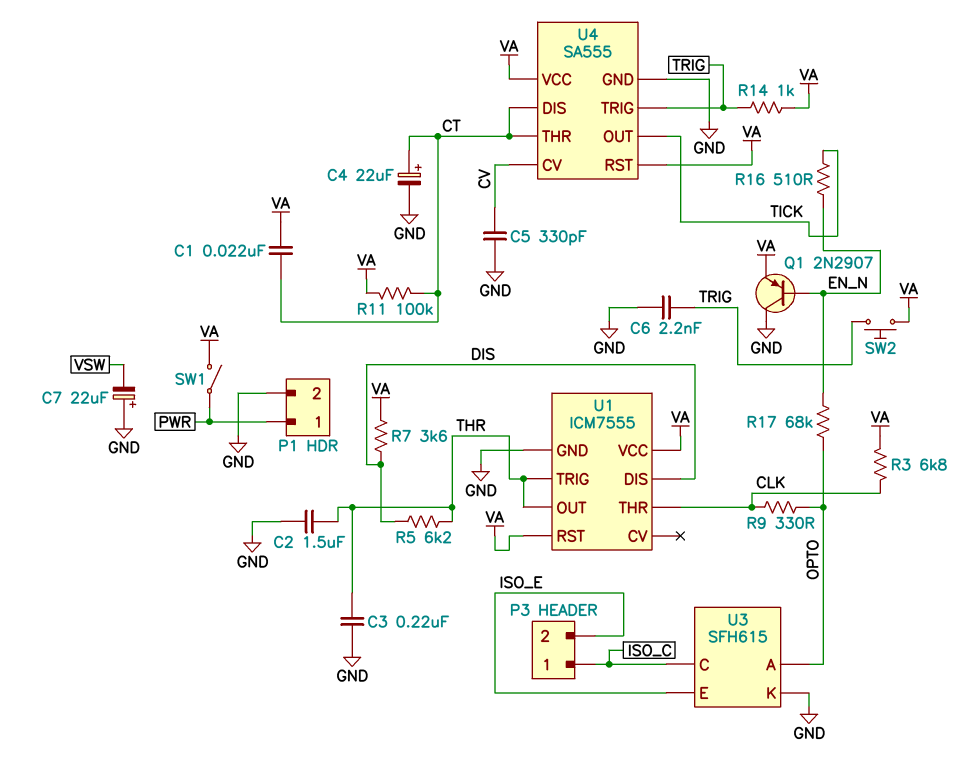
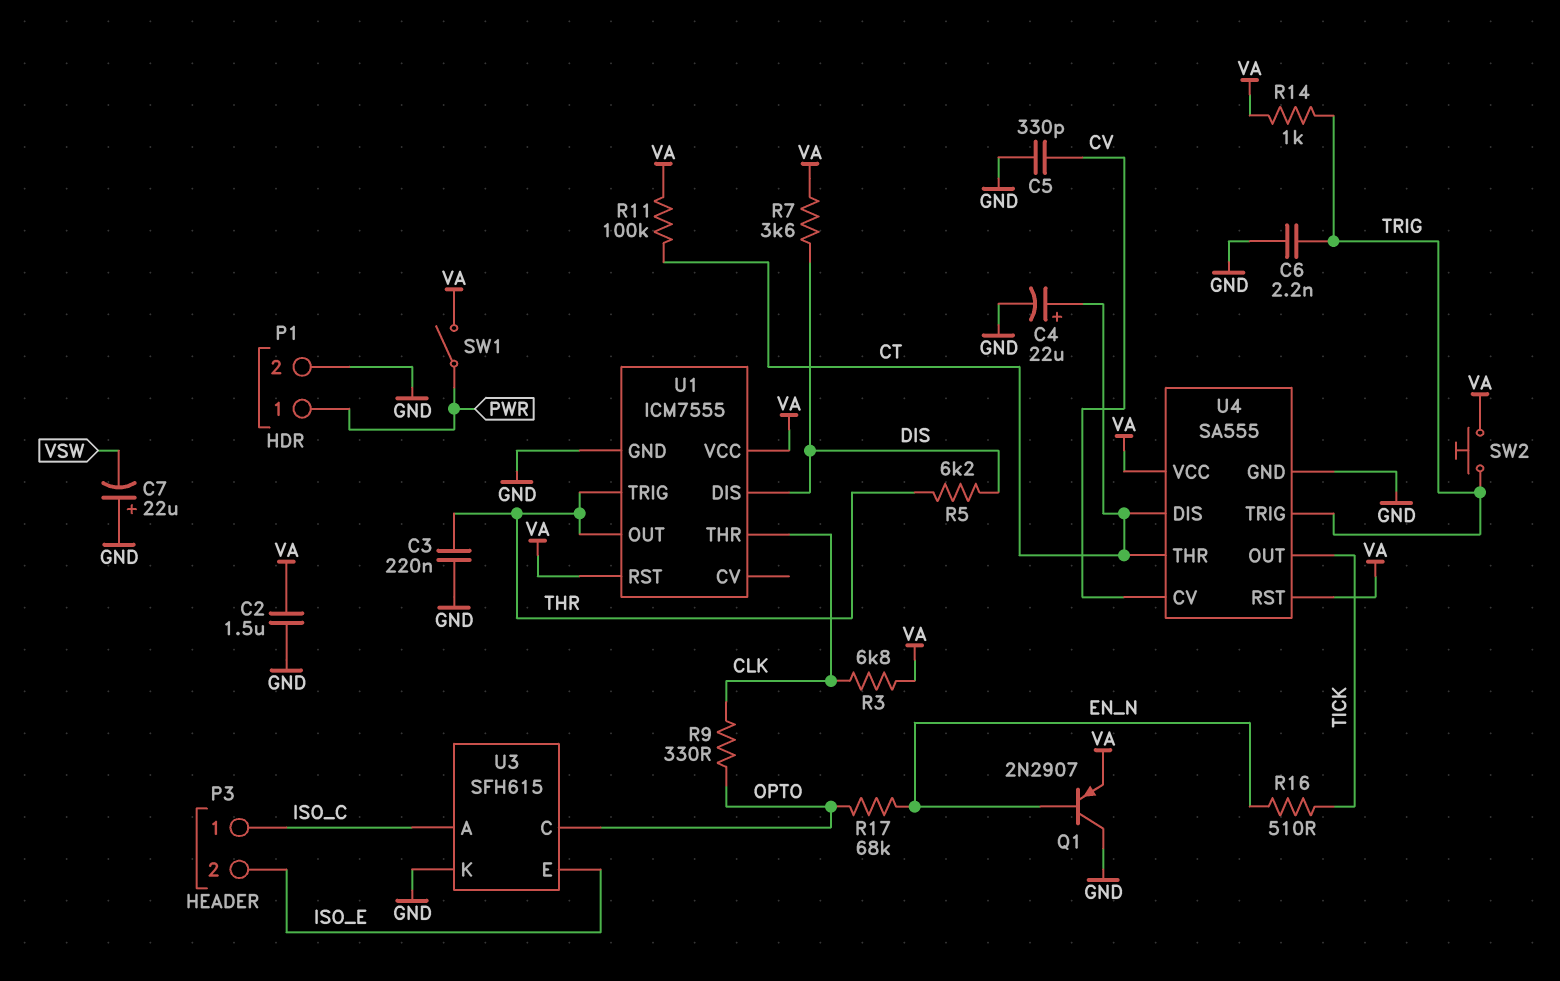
C1: 22nF (CT, VA) -> none
C2: 1.5uF (GND, THR) -> 1.5uF (GND, VA)
U3 pin A: OPTO -> ISO_C
U3 pin C: ISO_C -> OPTO

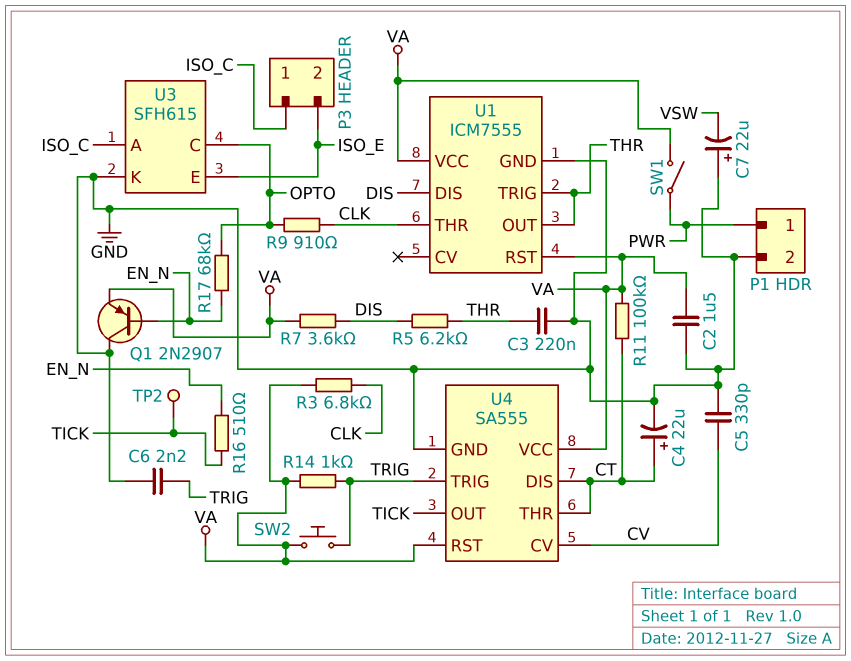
R9: 330 (CLK, OPTO) -> 910 (CLK, OPTO)
TP2: none -> test point (TICK)

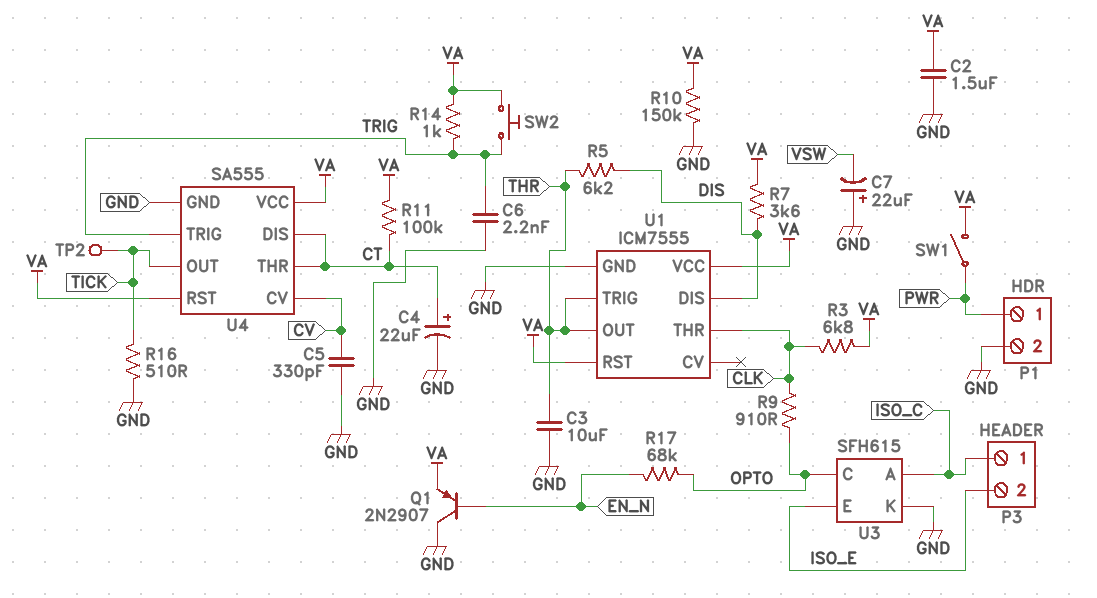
C3: 220nF (GND, THR) -> 10uF (GND, THR)
R10: none -> 150k (GND, VA)
R16: 510 (EN_N, TICK) -> 510 (GND, TICK)

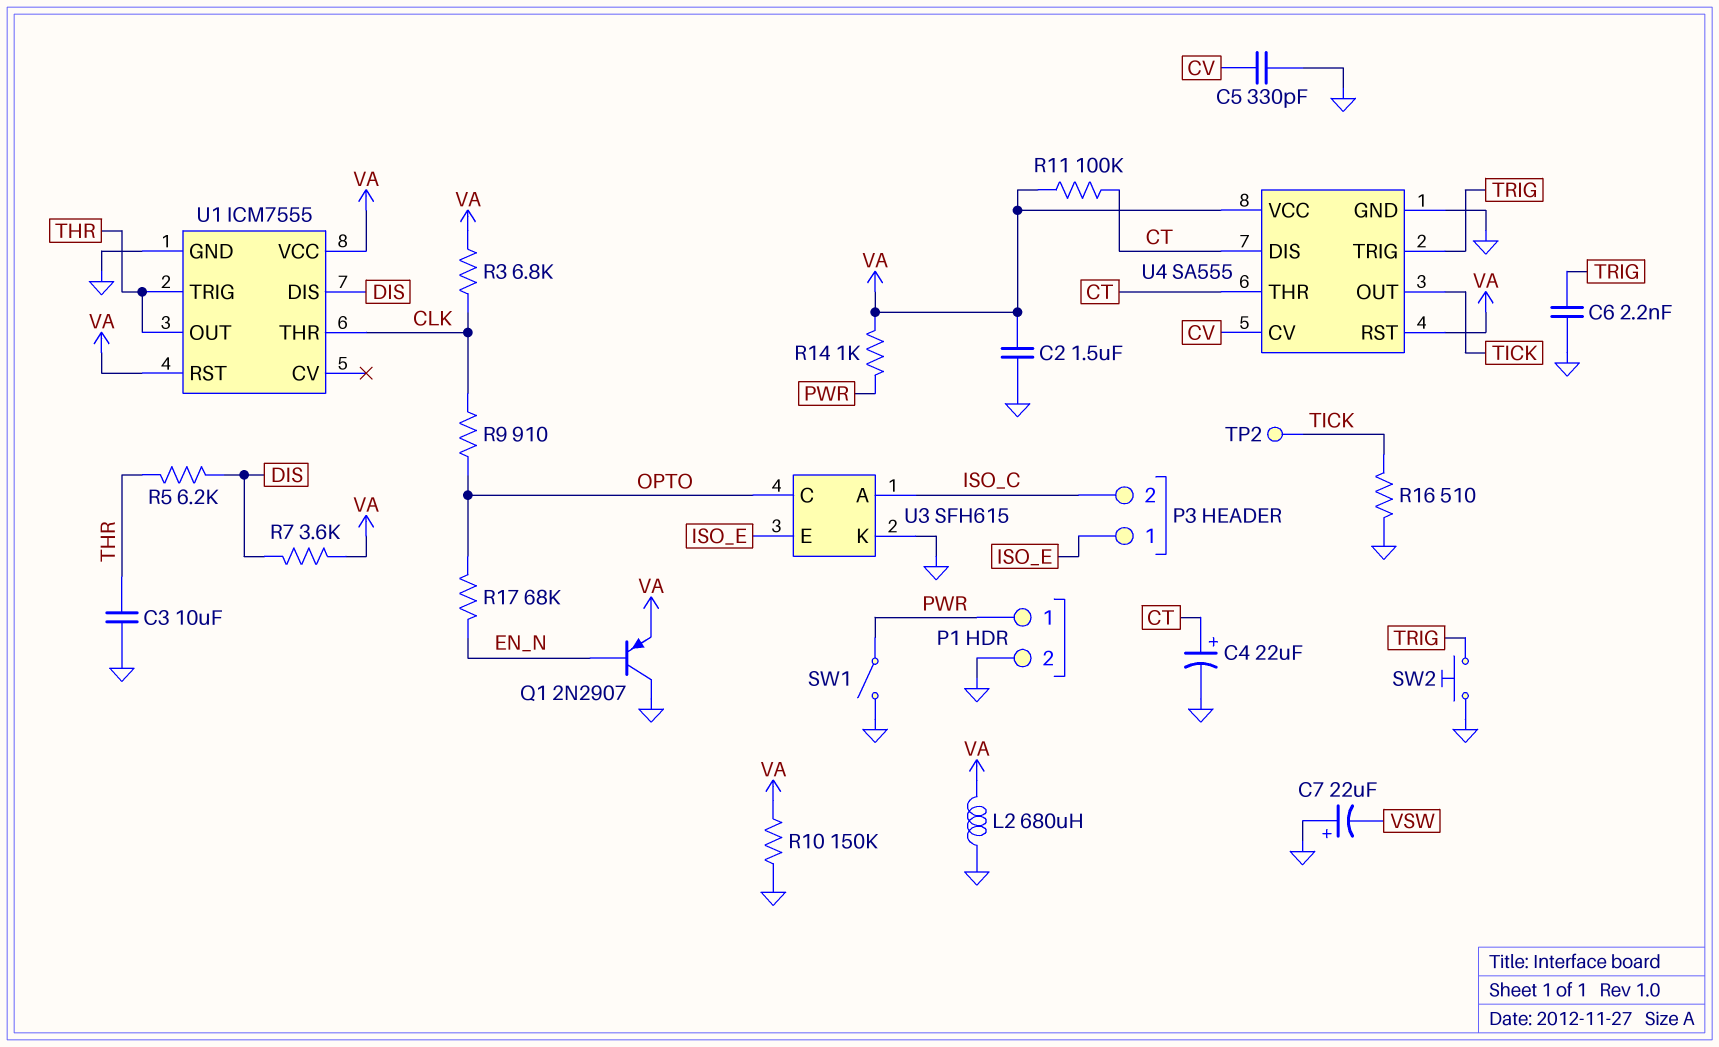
L2: none -> 680uH (GND, VA)
P3 pin 1: ISO_C -> ISO_E
P3 pin 2: ISO_E -> ISO_C
R14: 1k (TRIG, VA) -> 1k (PWR, VA)
SW1: switch (PWR, VA) -> switch (GND, PWR)
SW2: button (TRIG, VA) -> button (GND, TRIG)

